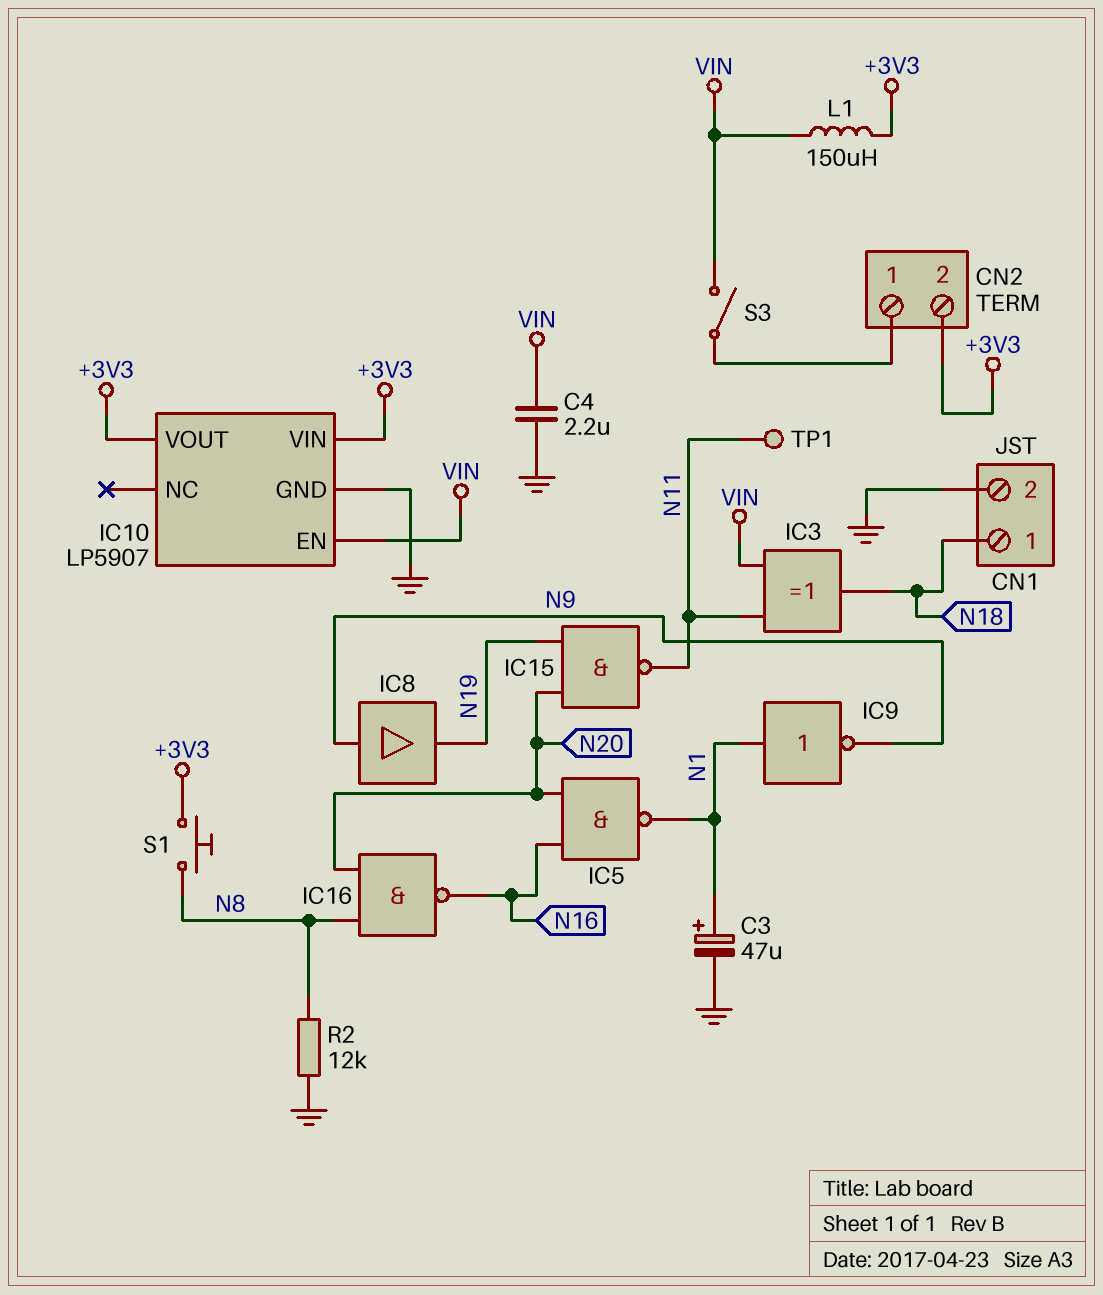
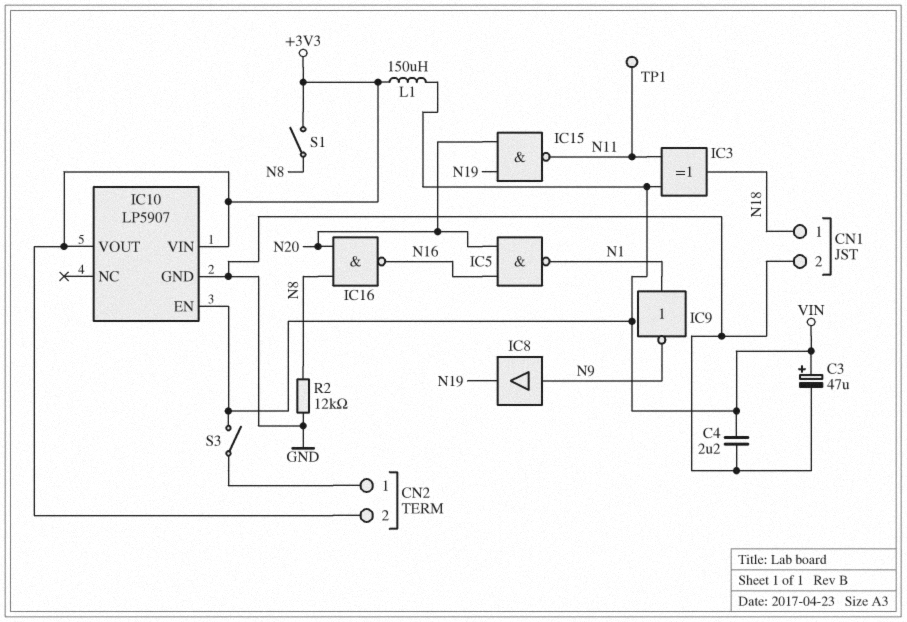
C3: 47uF (plus N1, minus GND) -> 47uF (plus VIN, minus GND)
S1: button (+3V3, N8) -> switch (+3V3, N8)

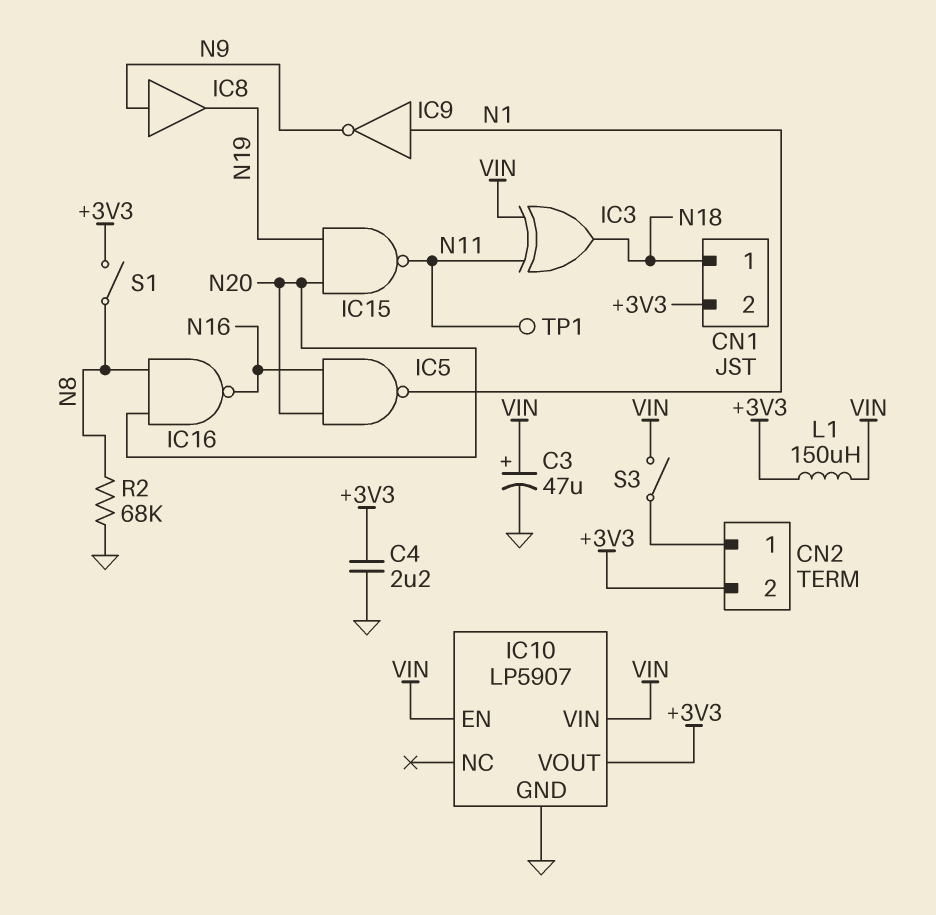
C4: 2.2uF (GND, VIN) -> 2.2uF (+3V3, GND)
CN1 pin 2: GND -> +3V3
IC10 pin VIN: +3V3 -> VIN
R2: 12k (GND, N8) -> 68k (GND, N8)

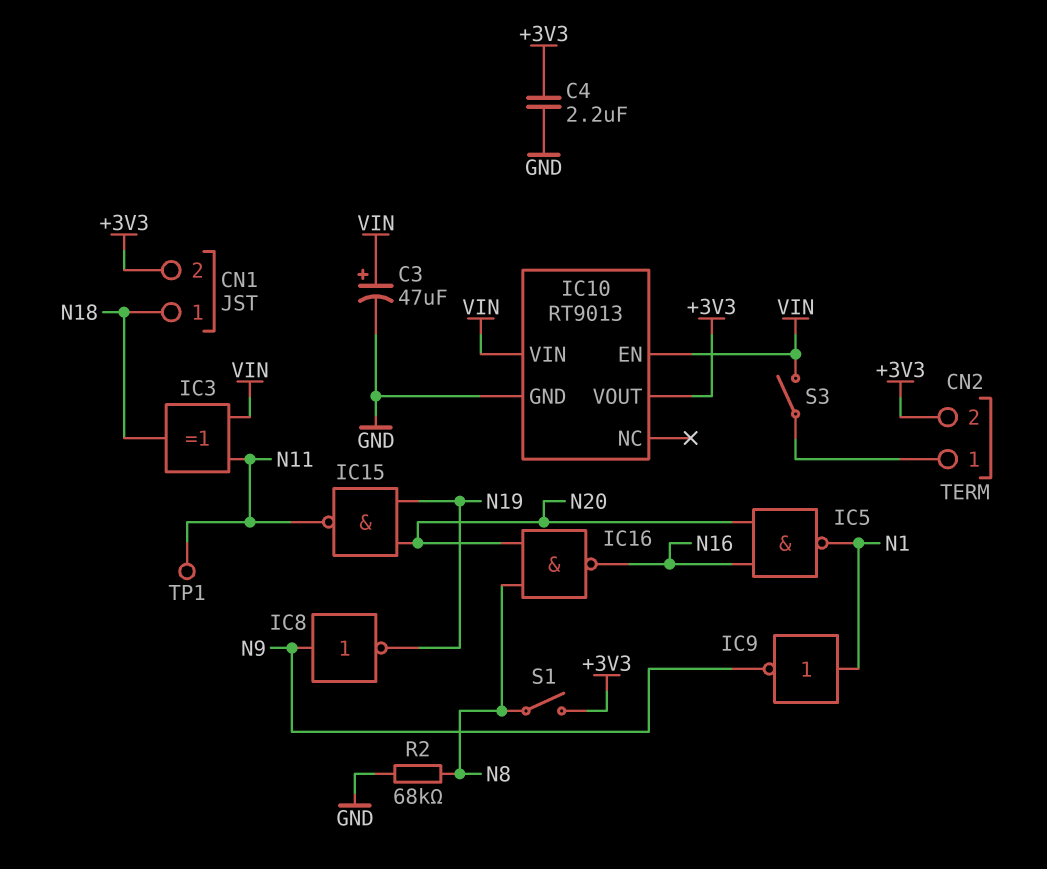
IC8: buffer (in N9, out N19) -> NOT (in N9, out N19)
IC10: LP5907 -> RT9013
L1: 150uH (+3V3, VIN) -> none

